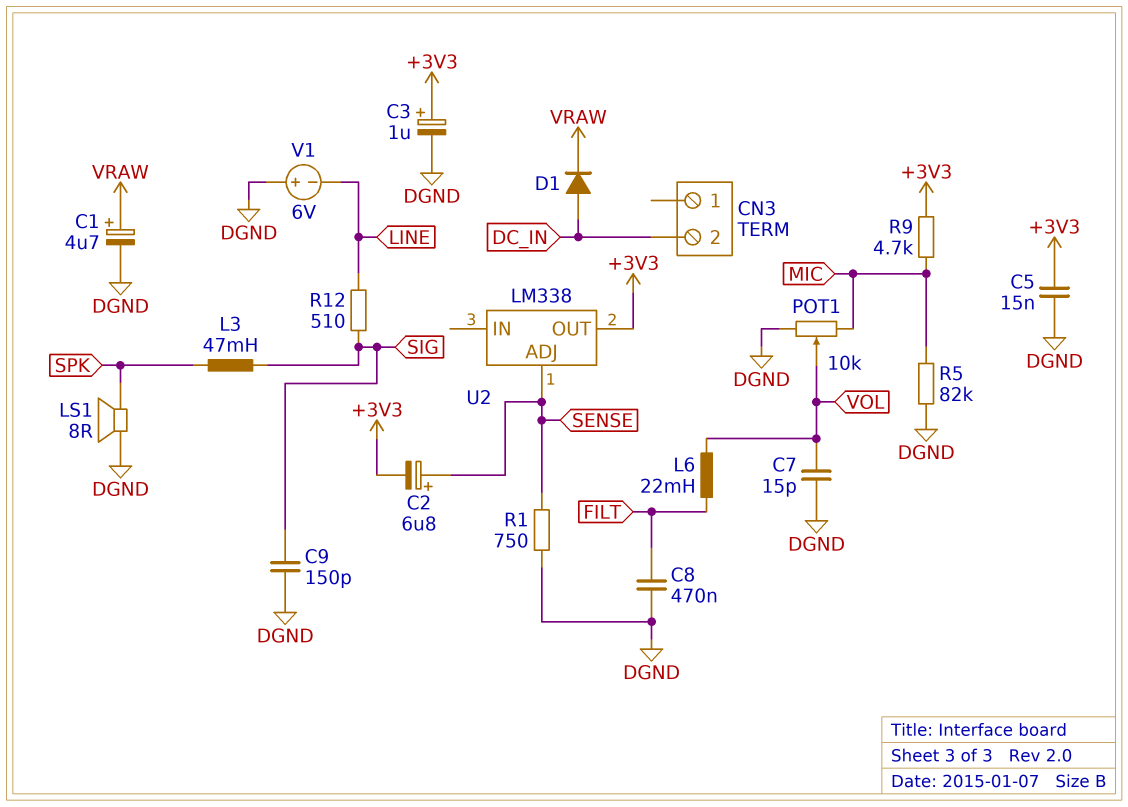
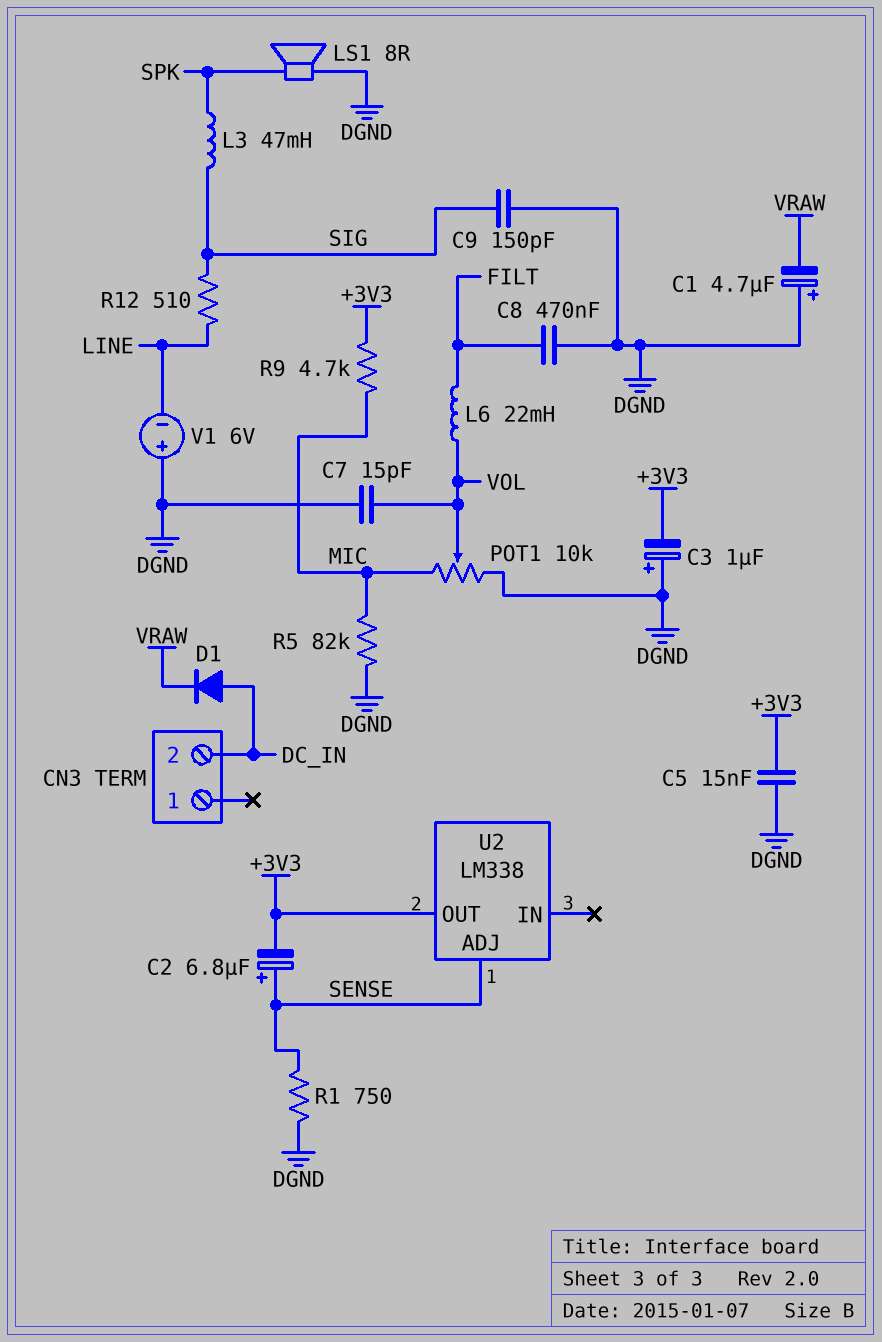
C1: 4.7uF (plus VRAW, minus DGND) -> 4.7uF (plus DGND, minus VRAW)
C3: 1uF (plus +3V3, minus DGND) -> 1uF (plus DGND, minus +3V3)

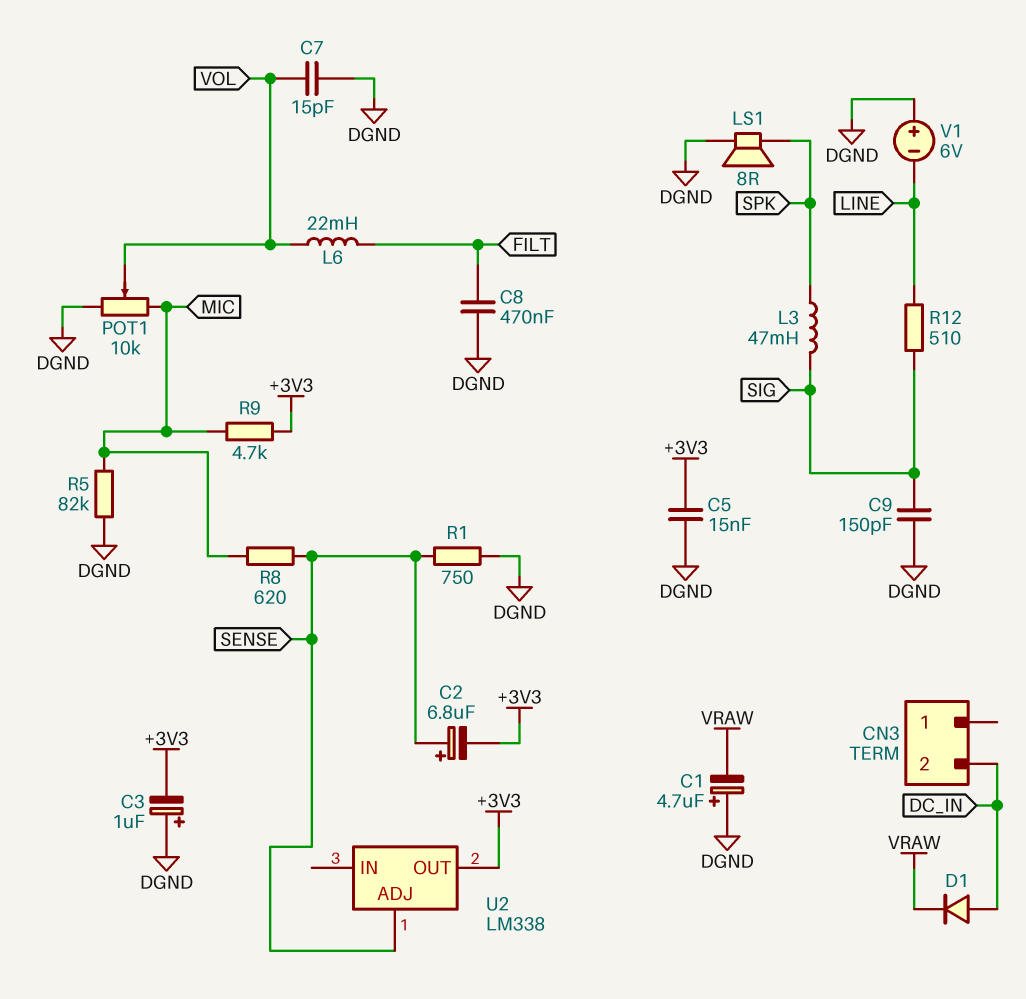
R8: none -> 620 (MIC, SENSE)

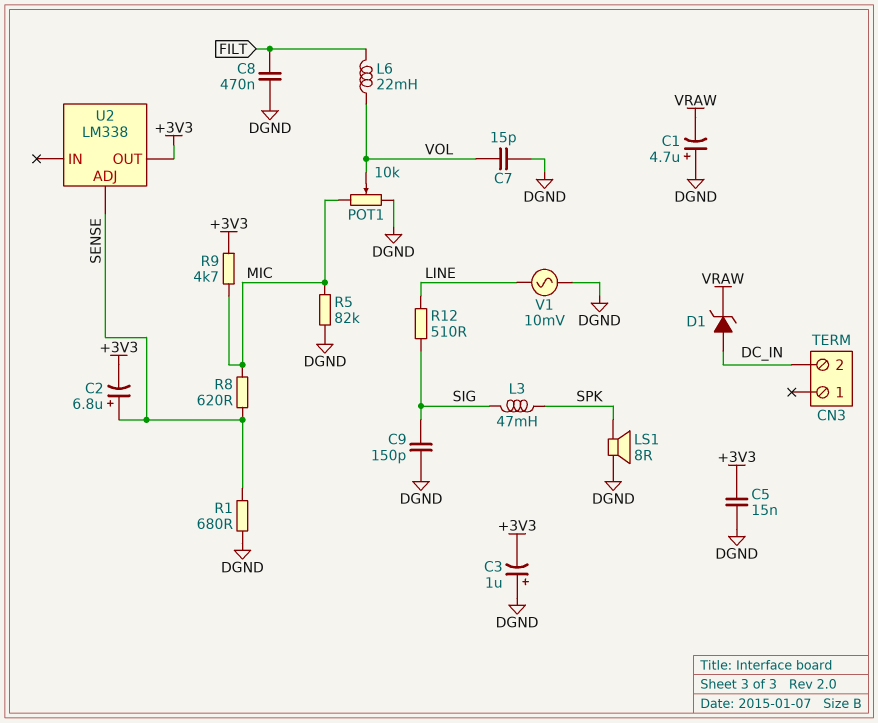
D1: diode (A DC_IN, K VRAW) -> zener (A DC_IN, K VRAW)
R1: 750 (DGND, SENSE) -> 680 (DGND, SENSE)
V1: 6V (plus DGND, minus LINE) -> AC 10mV (DGND, LINE)

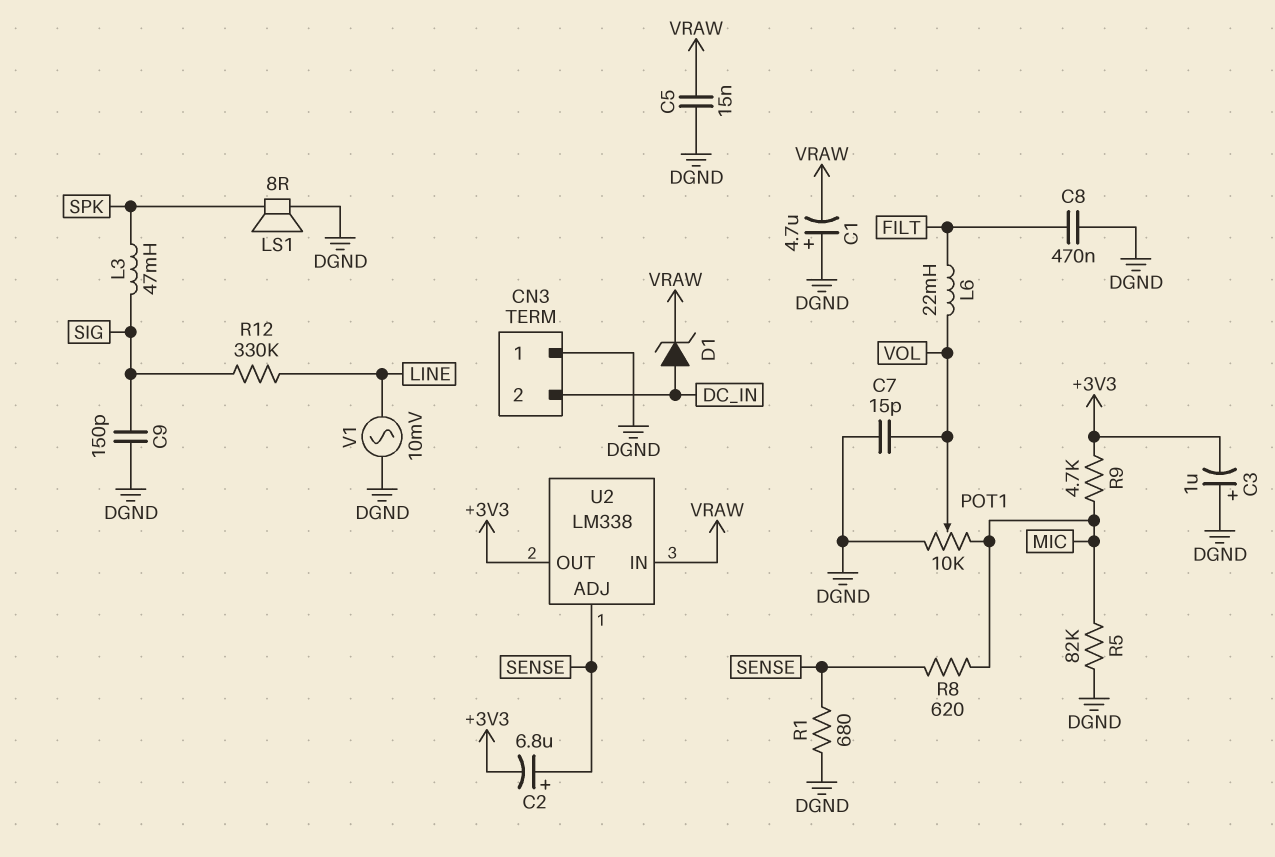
C5: 15nF (+3V3, DGND) -> 15nF (DGND, VRAW)
CN3 pin 1: none -> DGND
R12: 510 (LINE, SIG) -> 330k (LINE, SIG)
U2 pin IN: none -> VRAW

